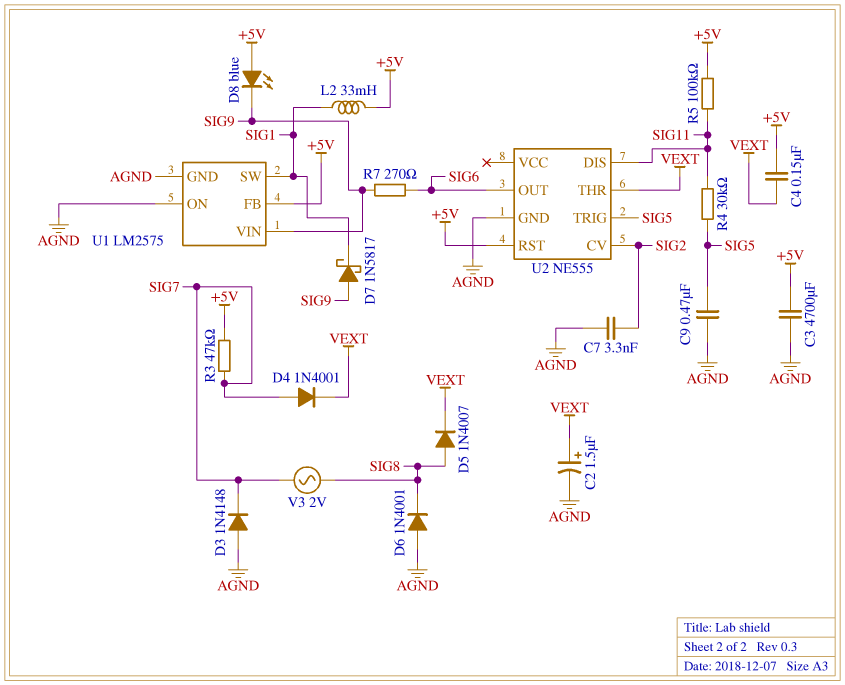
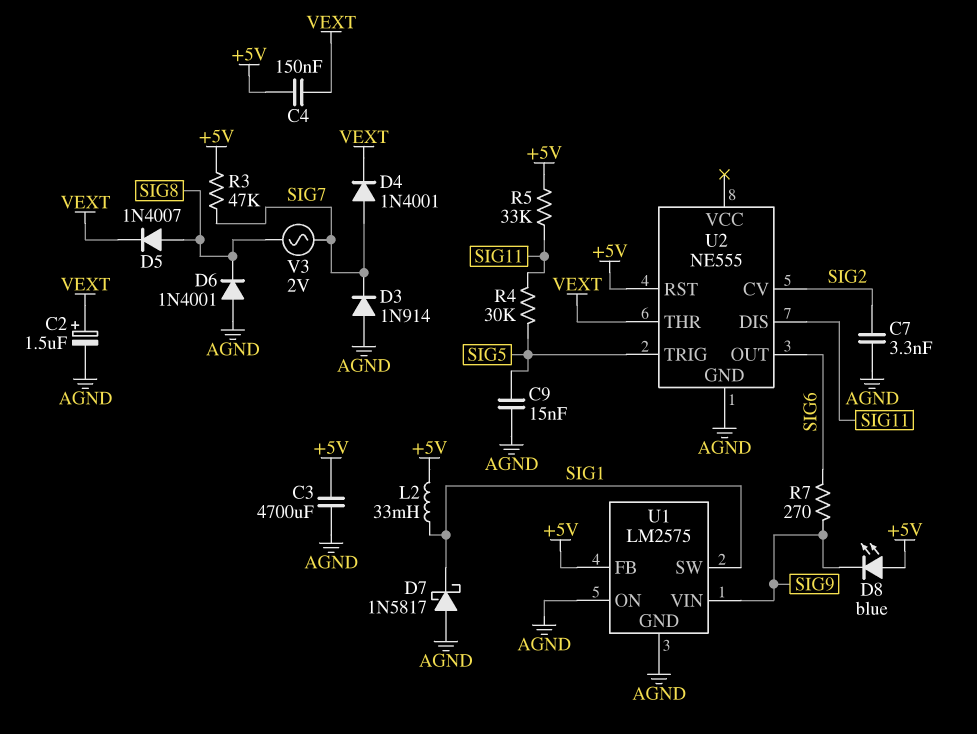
C9: 470nF (AGND, SIG5) -> 15nF (AGND, SIG5)
D3: diode 1N4148 (A AGND, K SIG7) -> diode 1N914 (A AGND, K SIG7)
D7: schottky 1N5817 (A SIG9, K SIG1) -> schottky 1N5817 (A AGND, K SIG1)
R5: 100k (+5V, SIG11) -> 33k (+5V, SIG11)

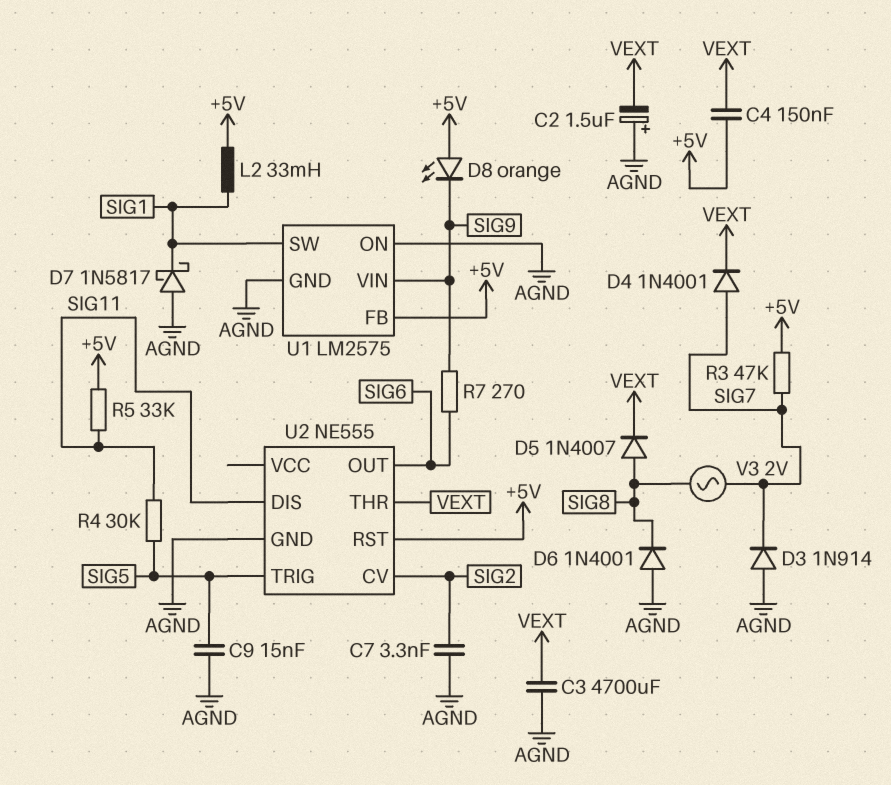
C2: 1.5uF (plus VEXT, minus AGND) -> 1.5uF (plus AGND, minus VEXT)
C3: 4700uF (+5V, AGND) -> 4700uF (AGND, VEXT)
D8: LED blue (A +5V, K SIG9) -> LED orange (A +5V, K SIG9)

